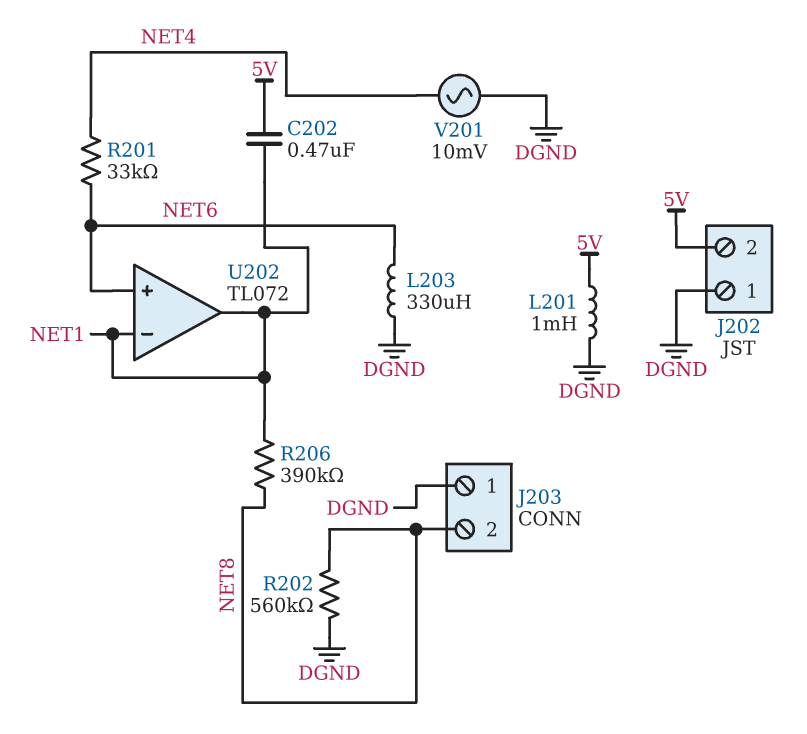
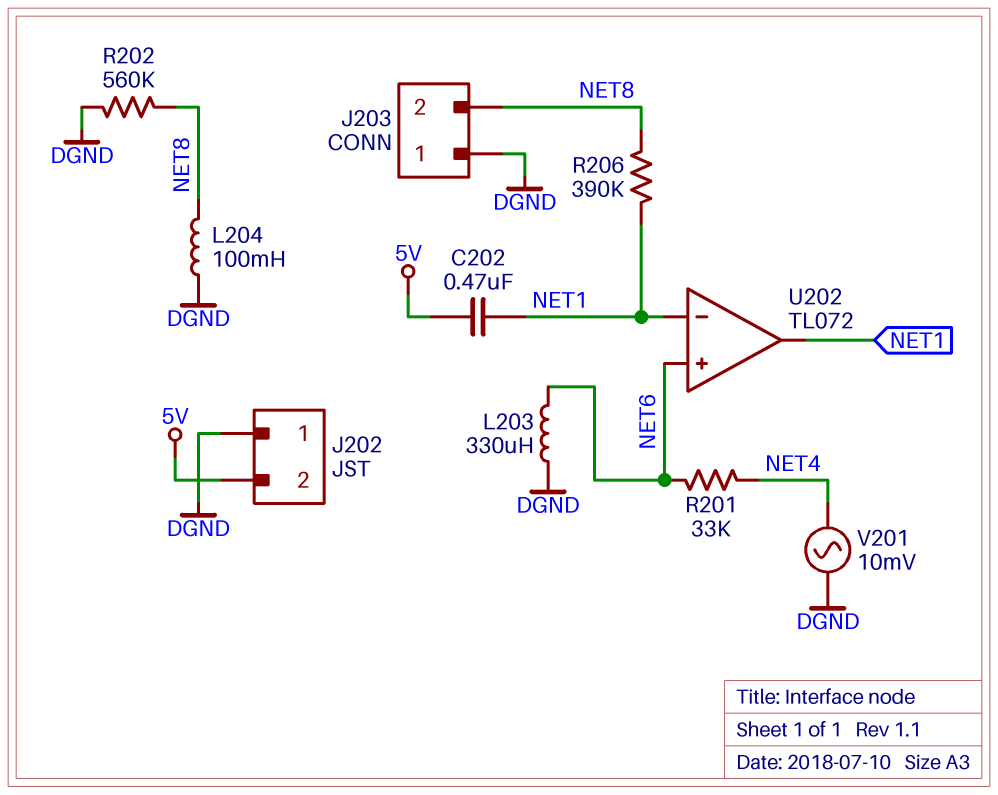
L201: 1mH (5V, DGND) -> none
L204: none -> 100mH (DGND, NET8)

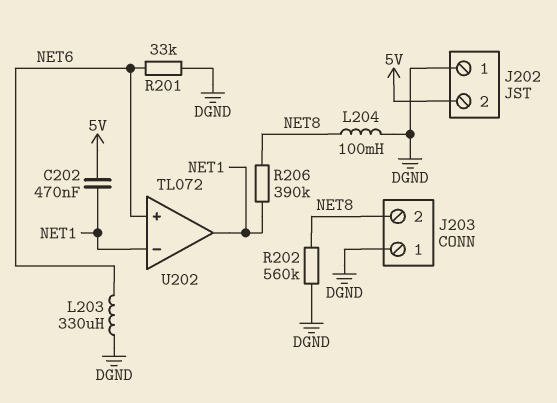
R201: 33k (NET4, NET6) -> 33k (DGND, NET6)
V201: AC 10mV (DGND, NET4) -> none

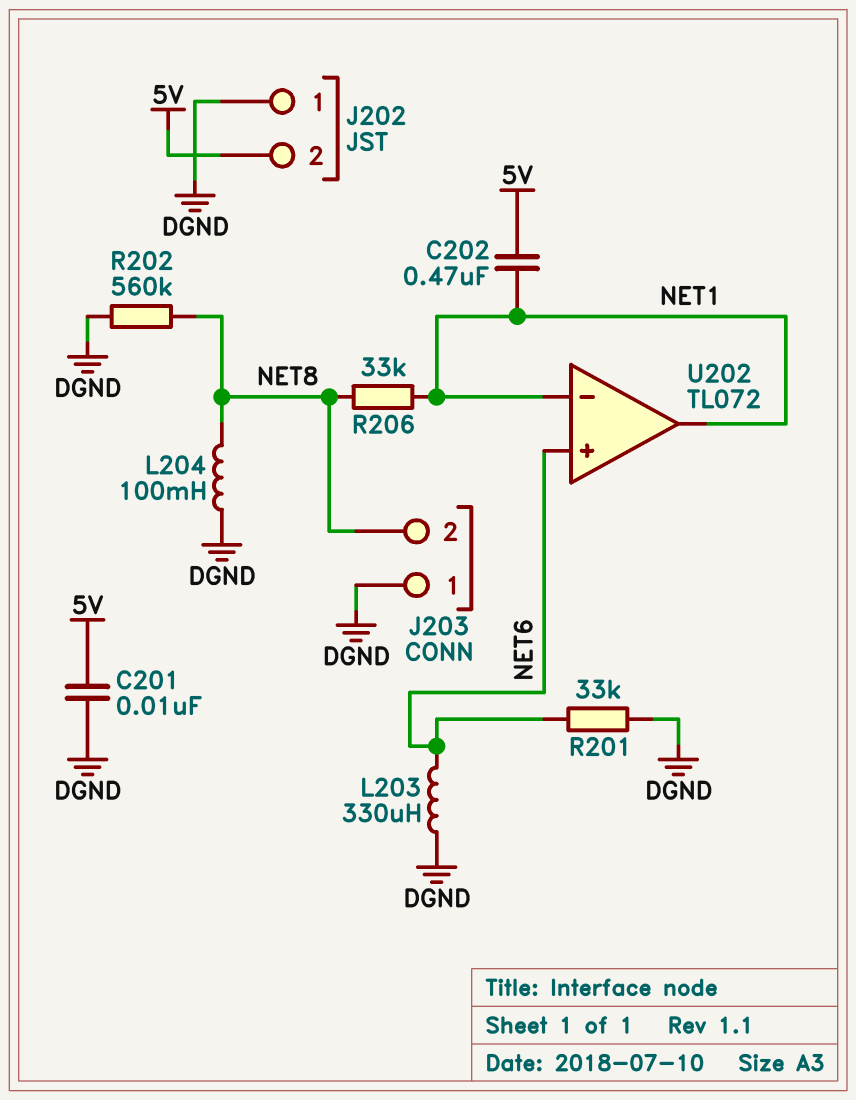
C201: none -> 10nF (5V, DGND)
R206: 390k (NET1, NET8) -> 33k (NET1, NET8)

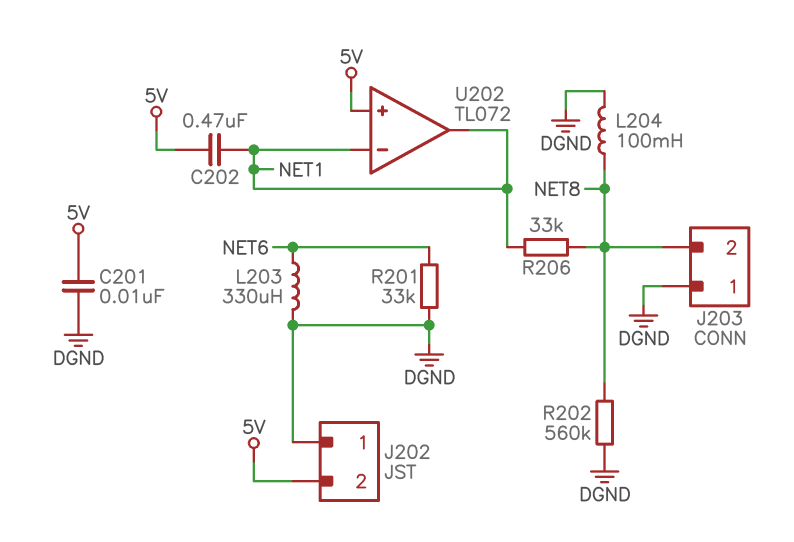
U202 pin in+: NET6 -> 5V

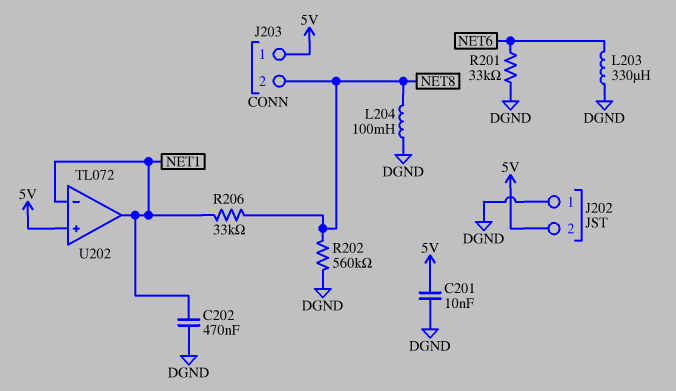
C202: 470nF (5V, NET1) -> 470nF (DGND, NET1)
J203 pin 1: DGND -> 5V

